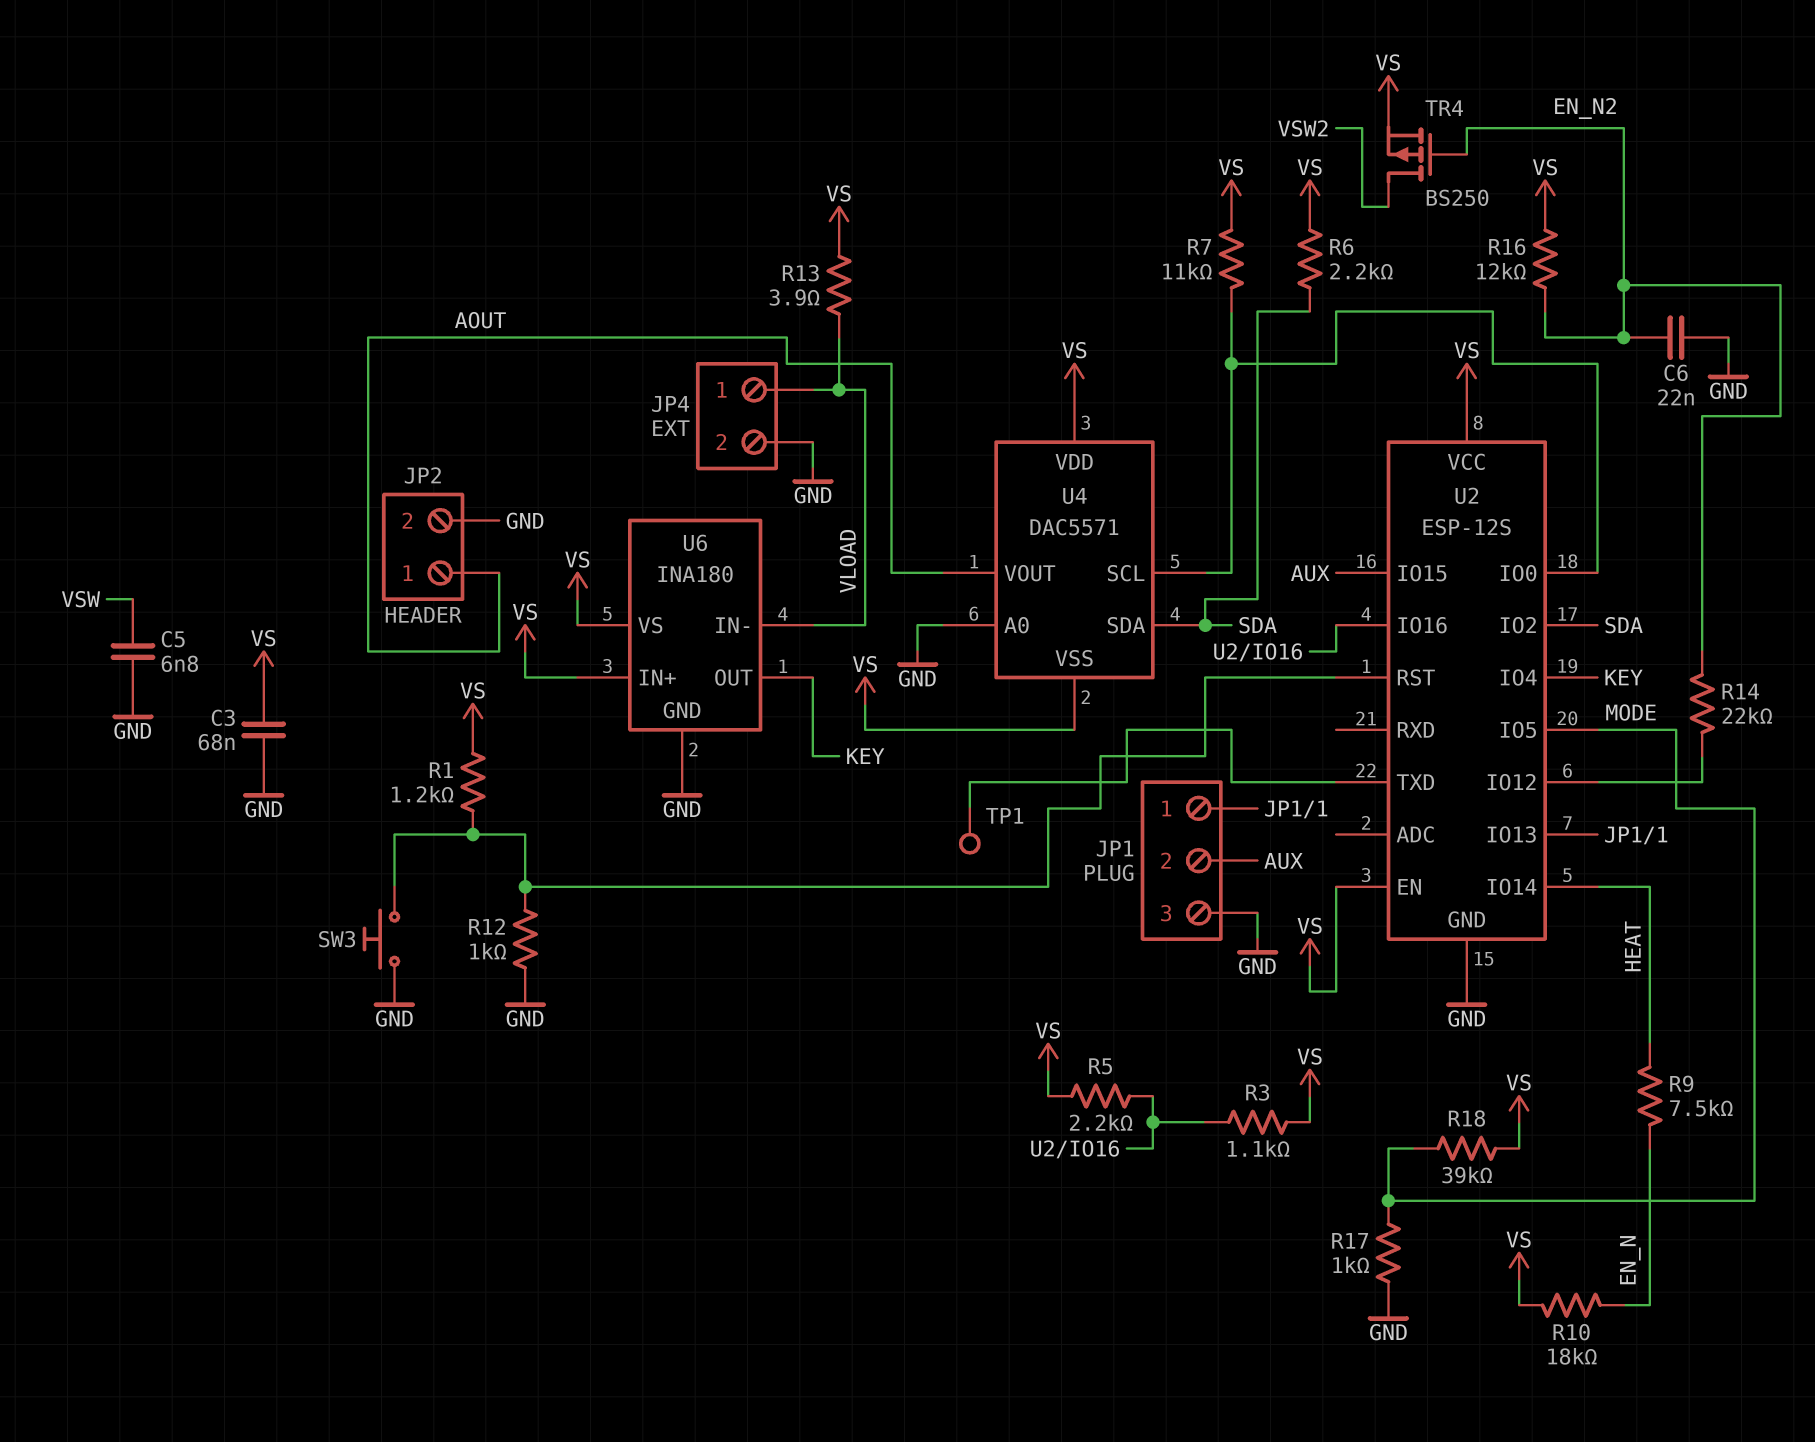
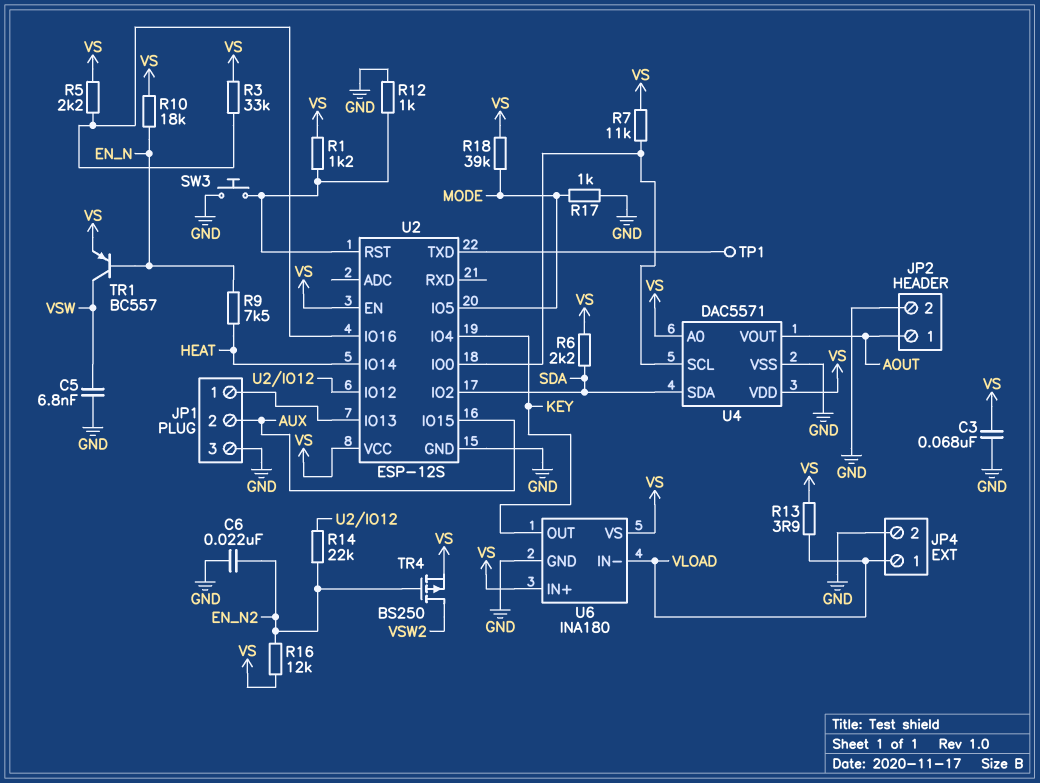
R3: 1.1k (U2/IO16, VS) -> 33k (U2/IO16, VS)
TR1: none -> PNP BC557 (B EN_N, C VSW, E VS)
U4 pin A0: GND -> VS
U4 pin VSS: VS -> GND

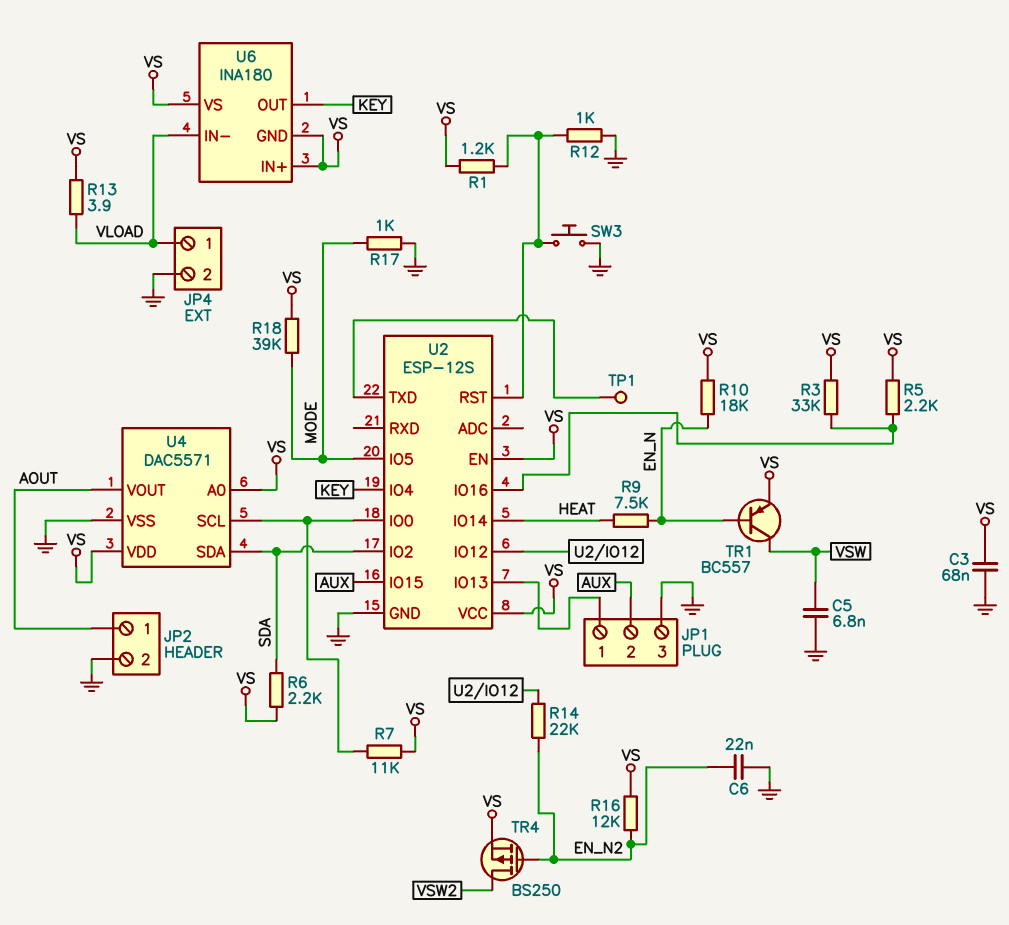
U6 pin GND: GND -> VS

